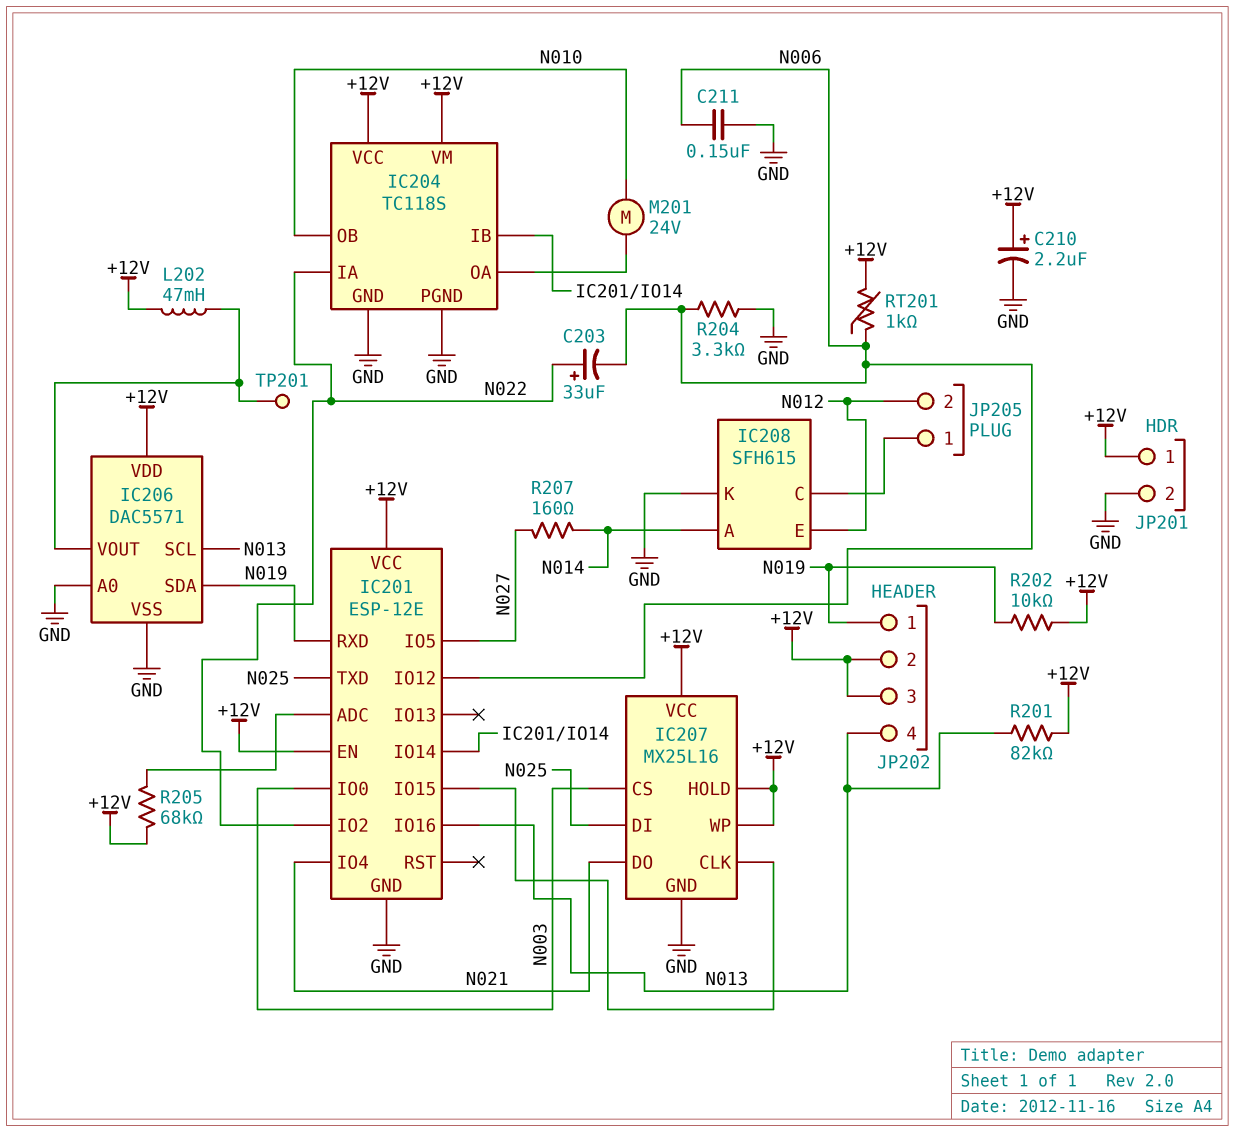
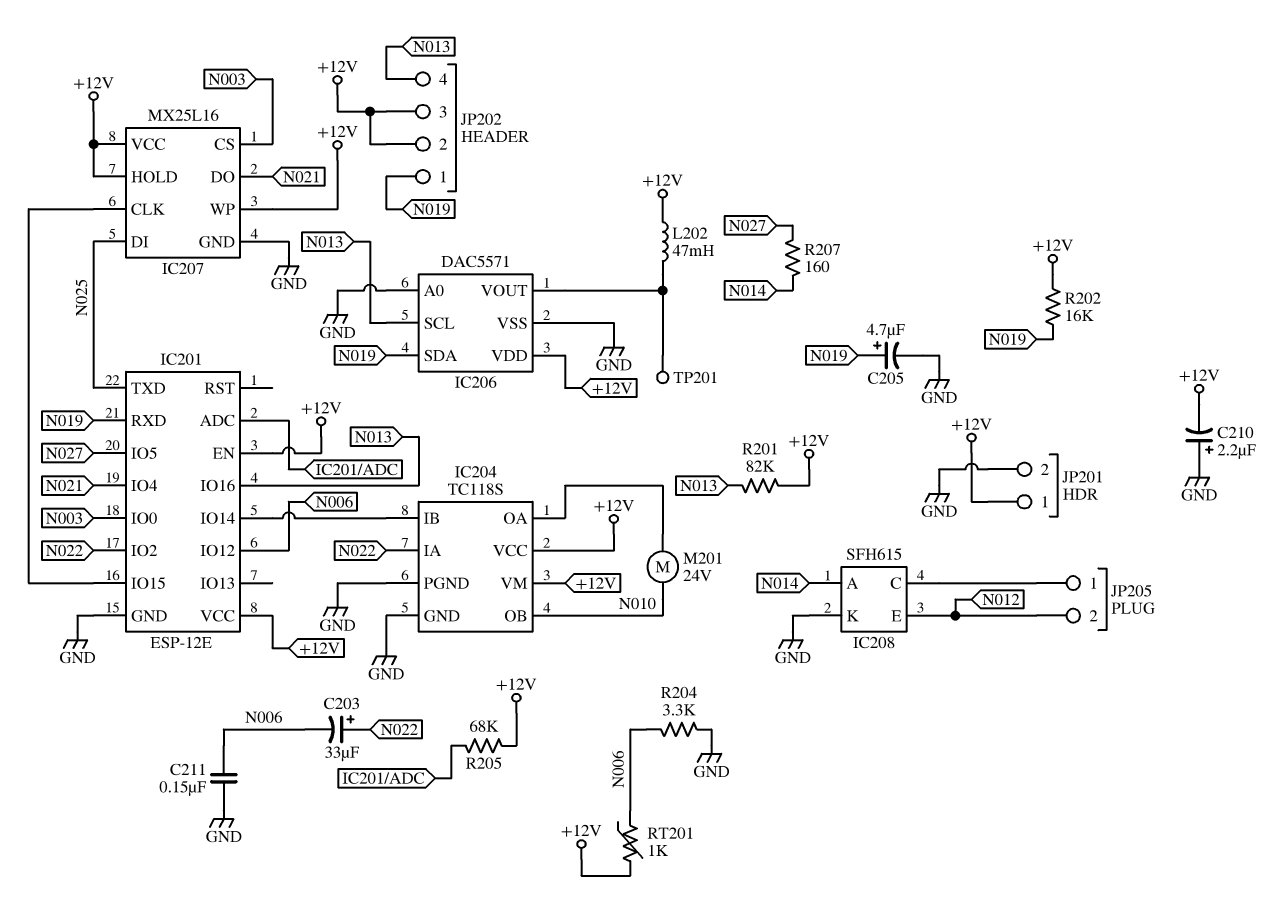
C205: none -> 4.7uF (plus N019, minus GND)
C210: 2.2uF (plus +12V, minus GND) -> 2.2uF (plus GND, minus +12V)
R202: 10k (+12V, N019) -> 16k (+12V, N019)

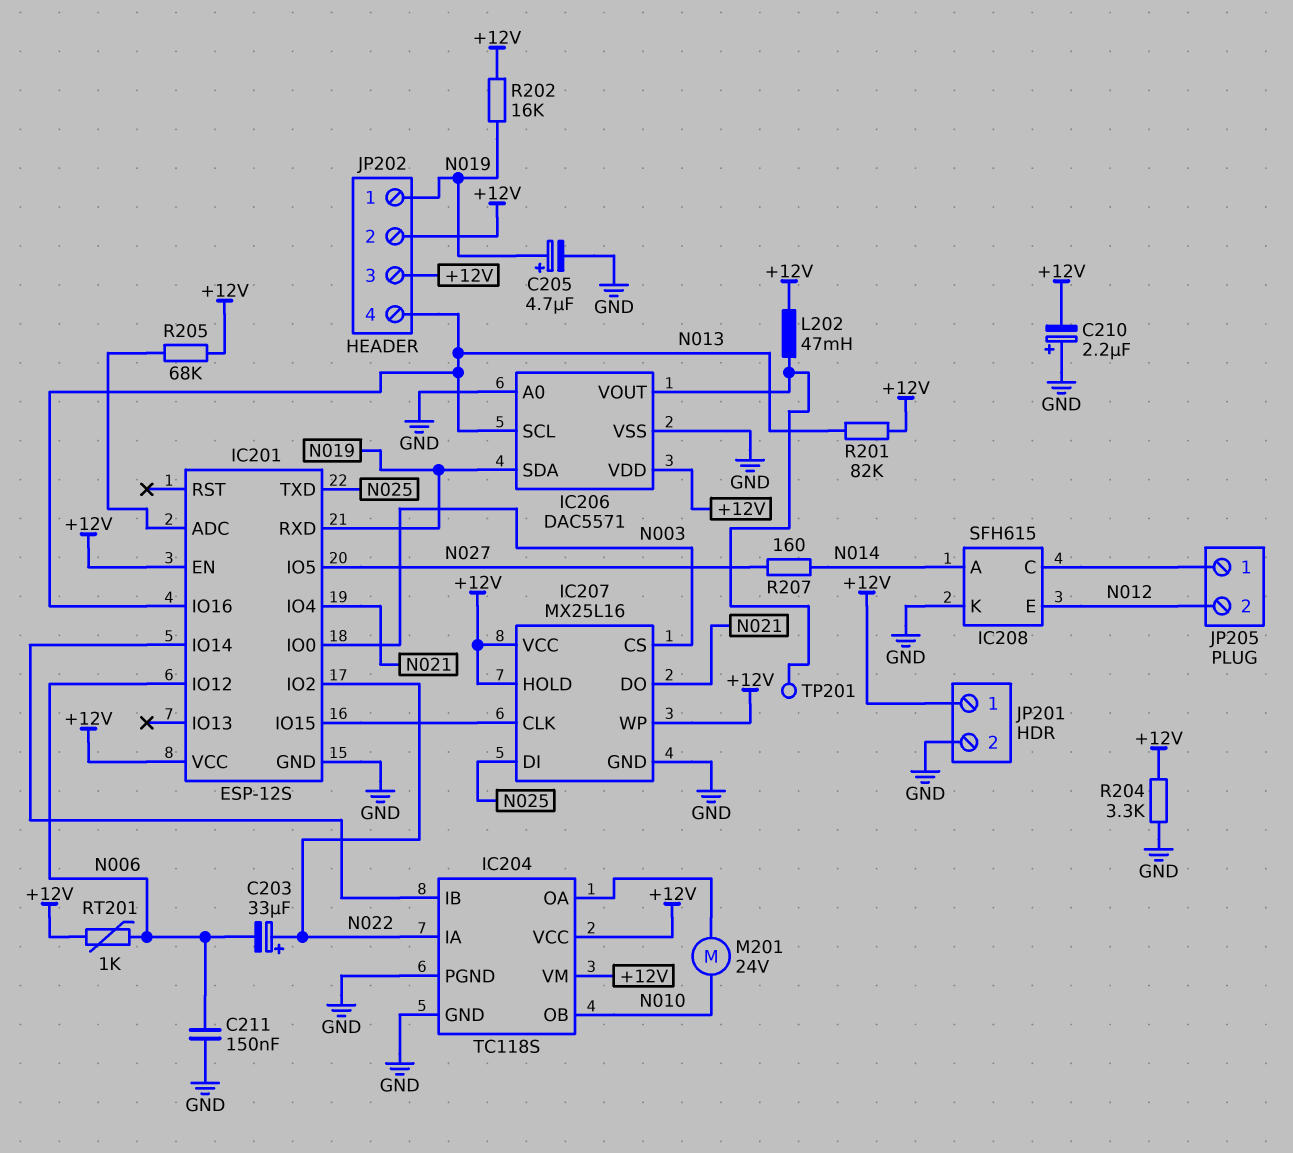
IC201: ESP-12E -> ESP-12S
R204: 3.3k (GND, N006) -> 3.3k (+12V, GND)

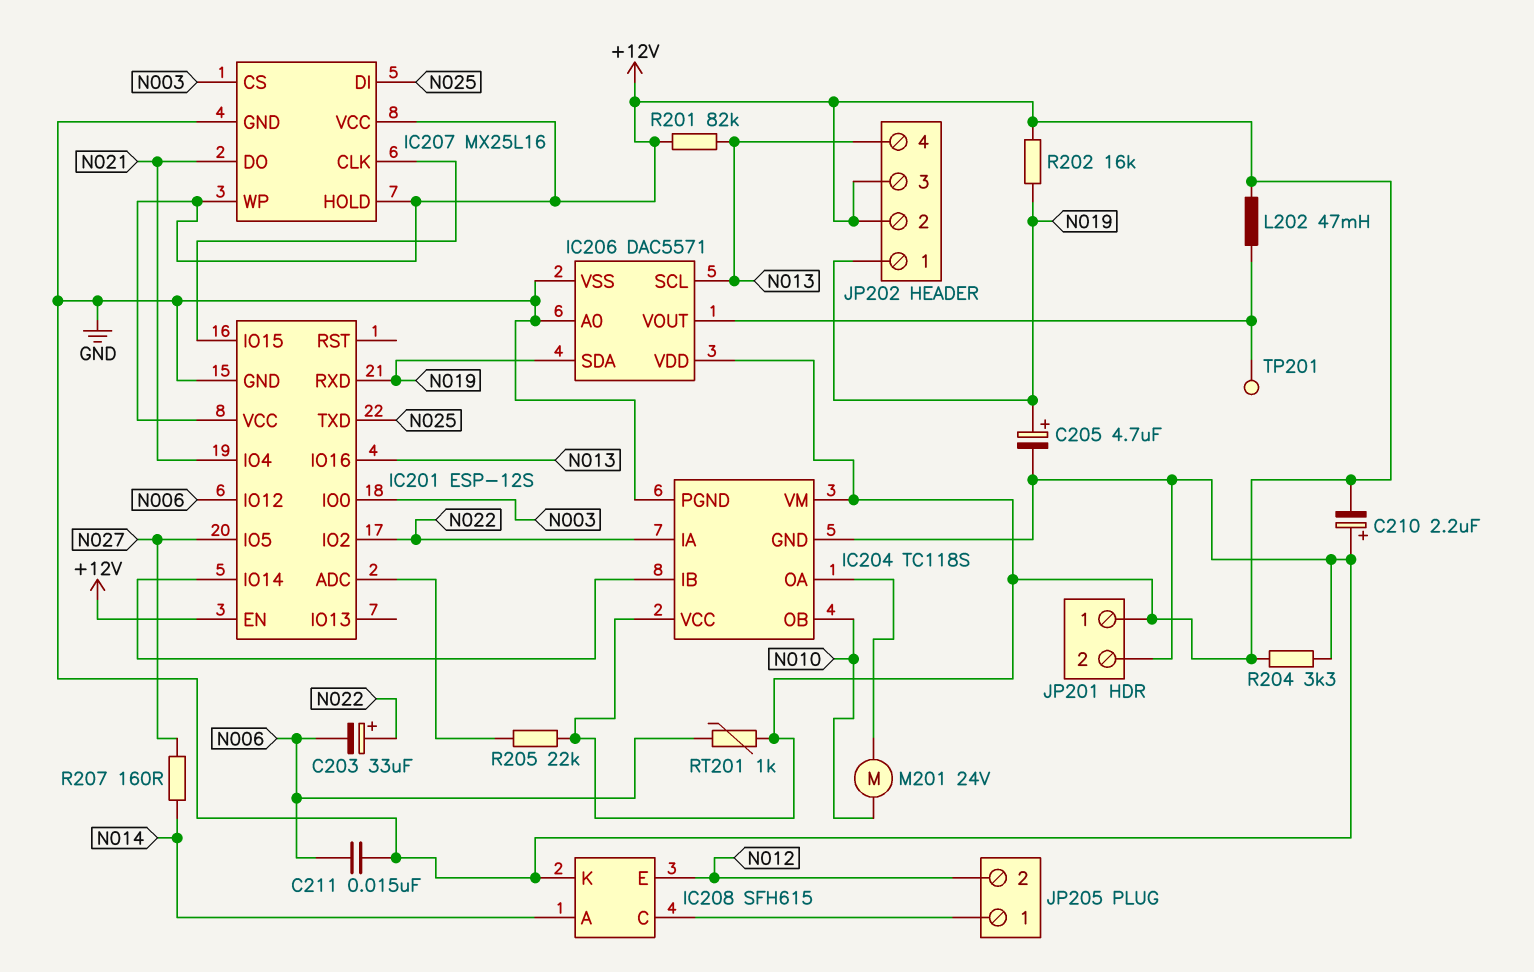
C211: 150nF (GND, N006) -> 15nF (GND, N006)
R205: 68k (+12V, IC201/ADC) -> 22k (+12V, IC201/ADC)

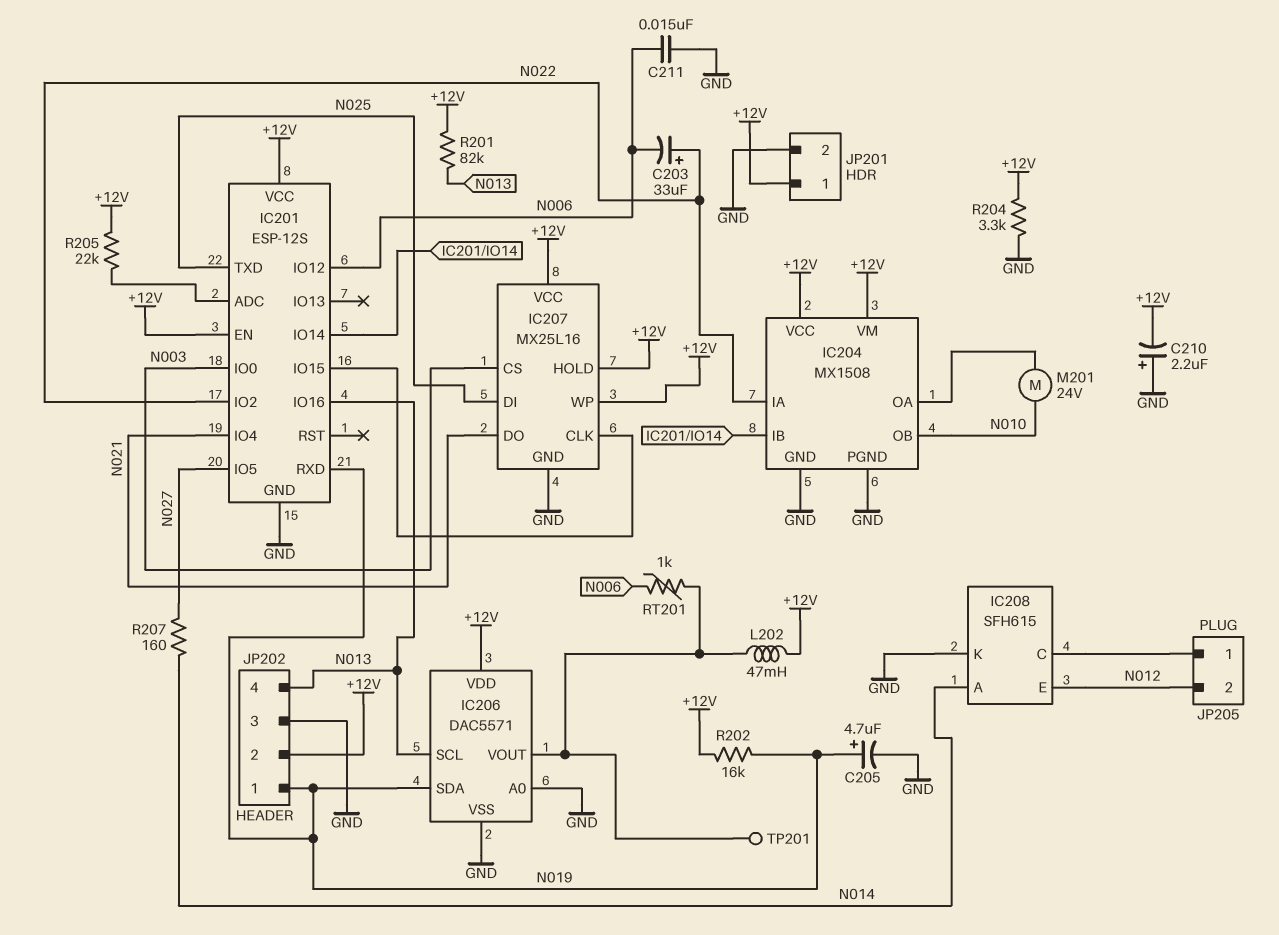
IC204: TC118S -> MX1508
JP202 pin 3: +12V -> GND
RT201: 1k (+12V, N006) -> 1k (IC206/VOUT, N006)

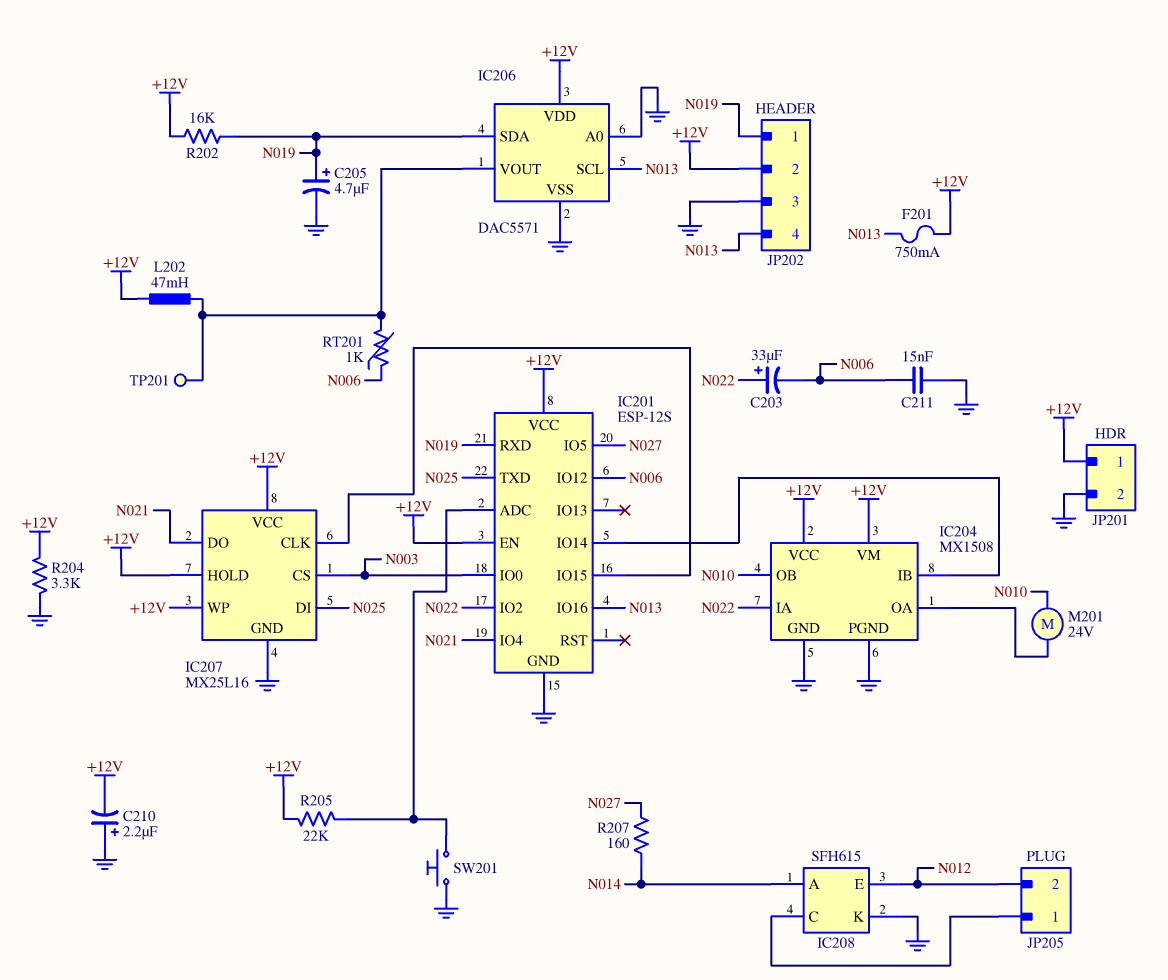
F201: none -> 750mA (+12V, N013)
R201: 82k (+12V, N013) -> none
SW201: none -> button (GND, IC201/ADC)

